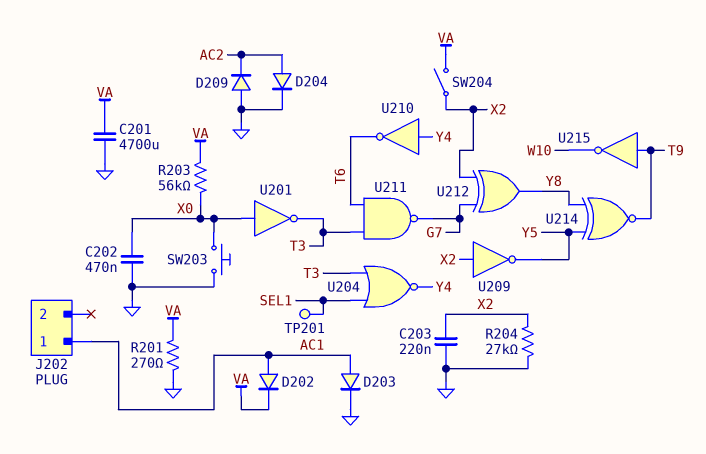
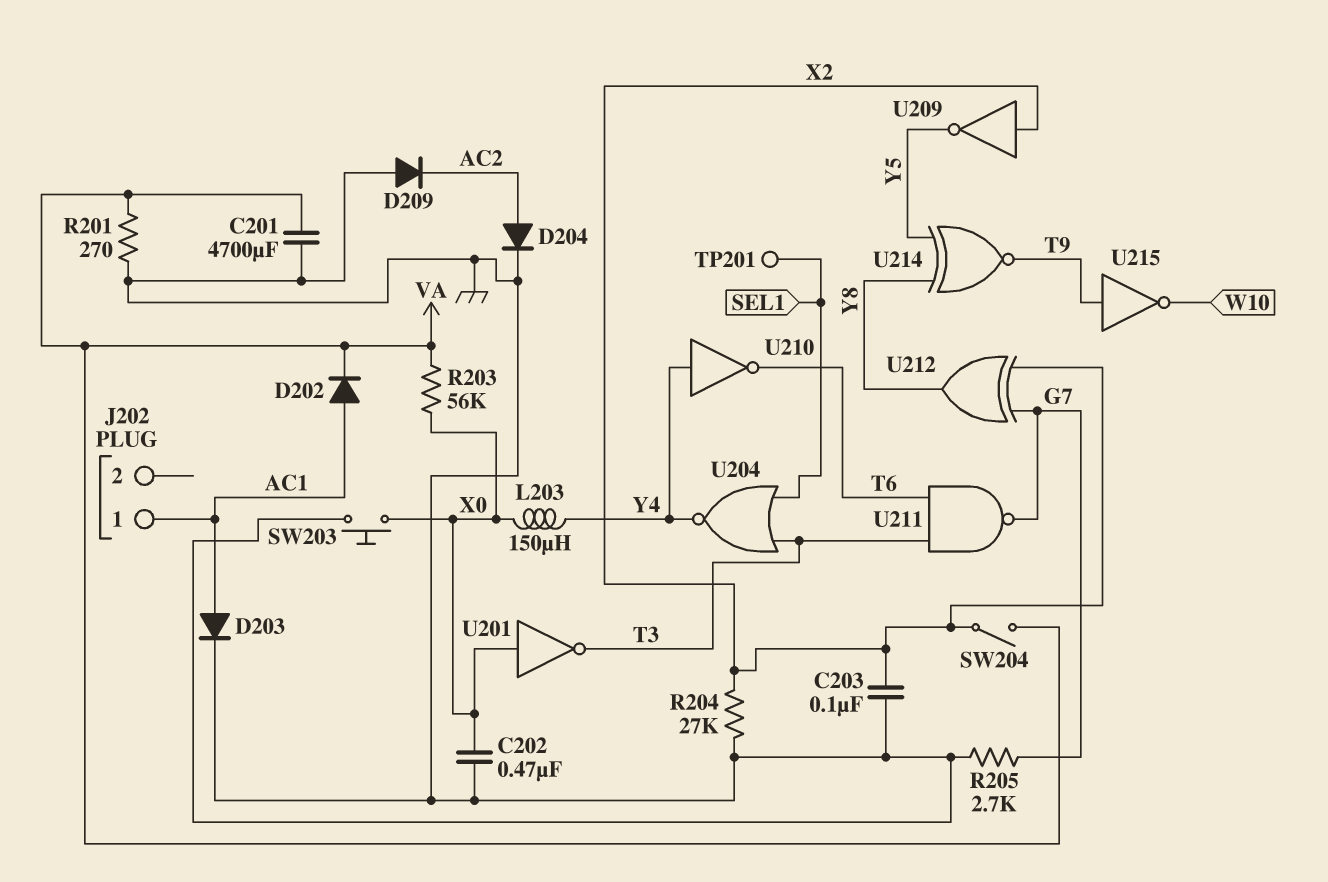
C203: 220nF (GND, X2) -> 100nF (GND, X2)
L203: none -> 150uH (X0, Y4)
R205: none -> 2.7k (G7, GND)

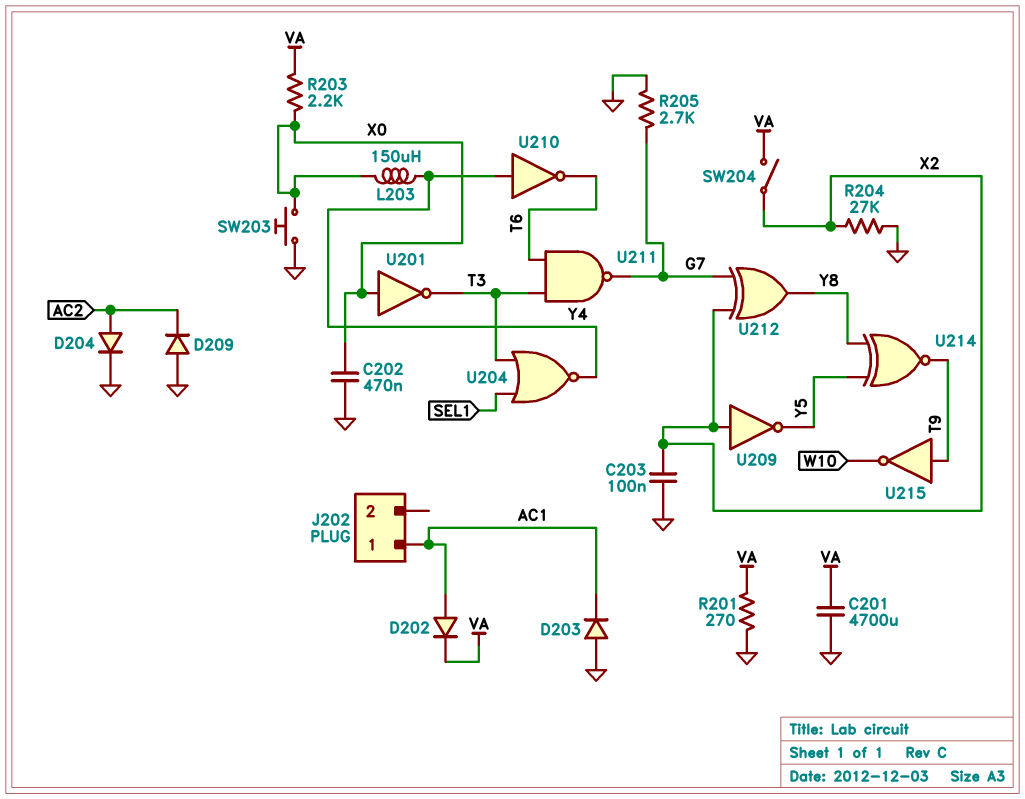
D203: diode (A AC1, K GND) -> diode (A GND, K AC1)
R203: 56k (VA, X0) -> 2.2k (VA, X0)
TP201: test point (SEL1) -> none

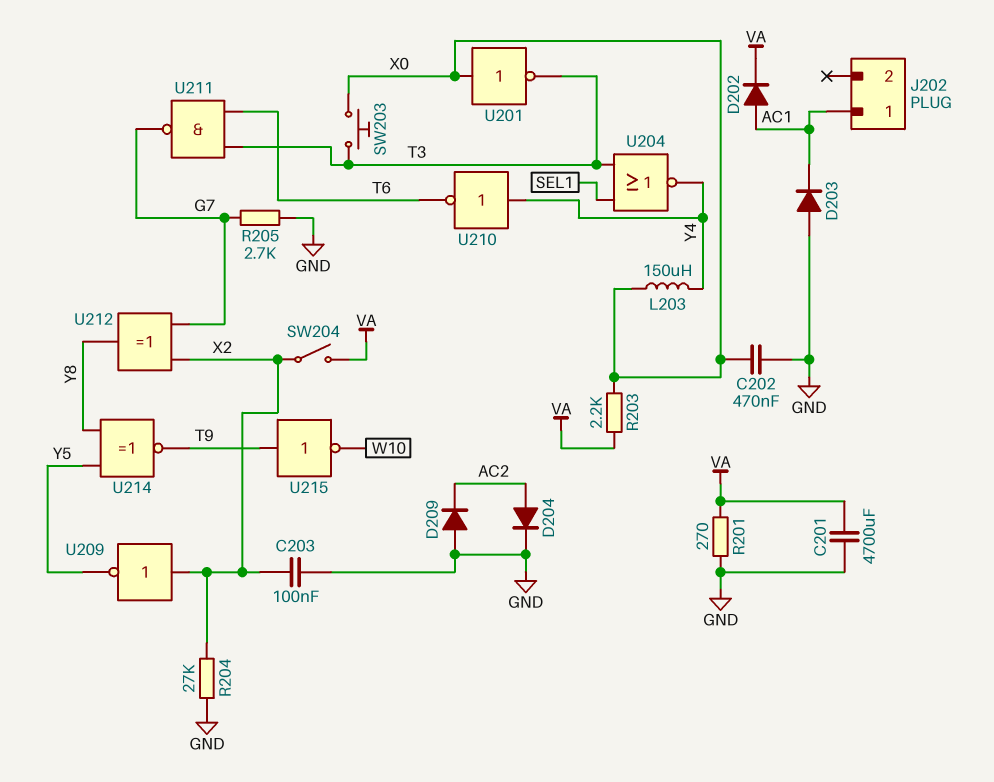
SW203: button (GND, X0) -> button (T3, X0)

